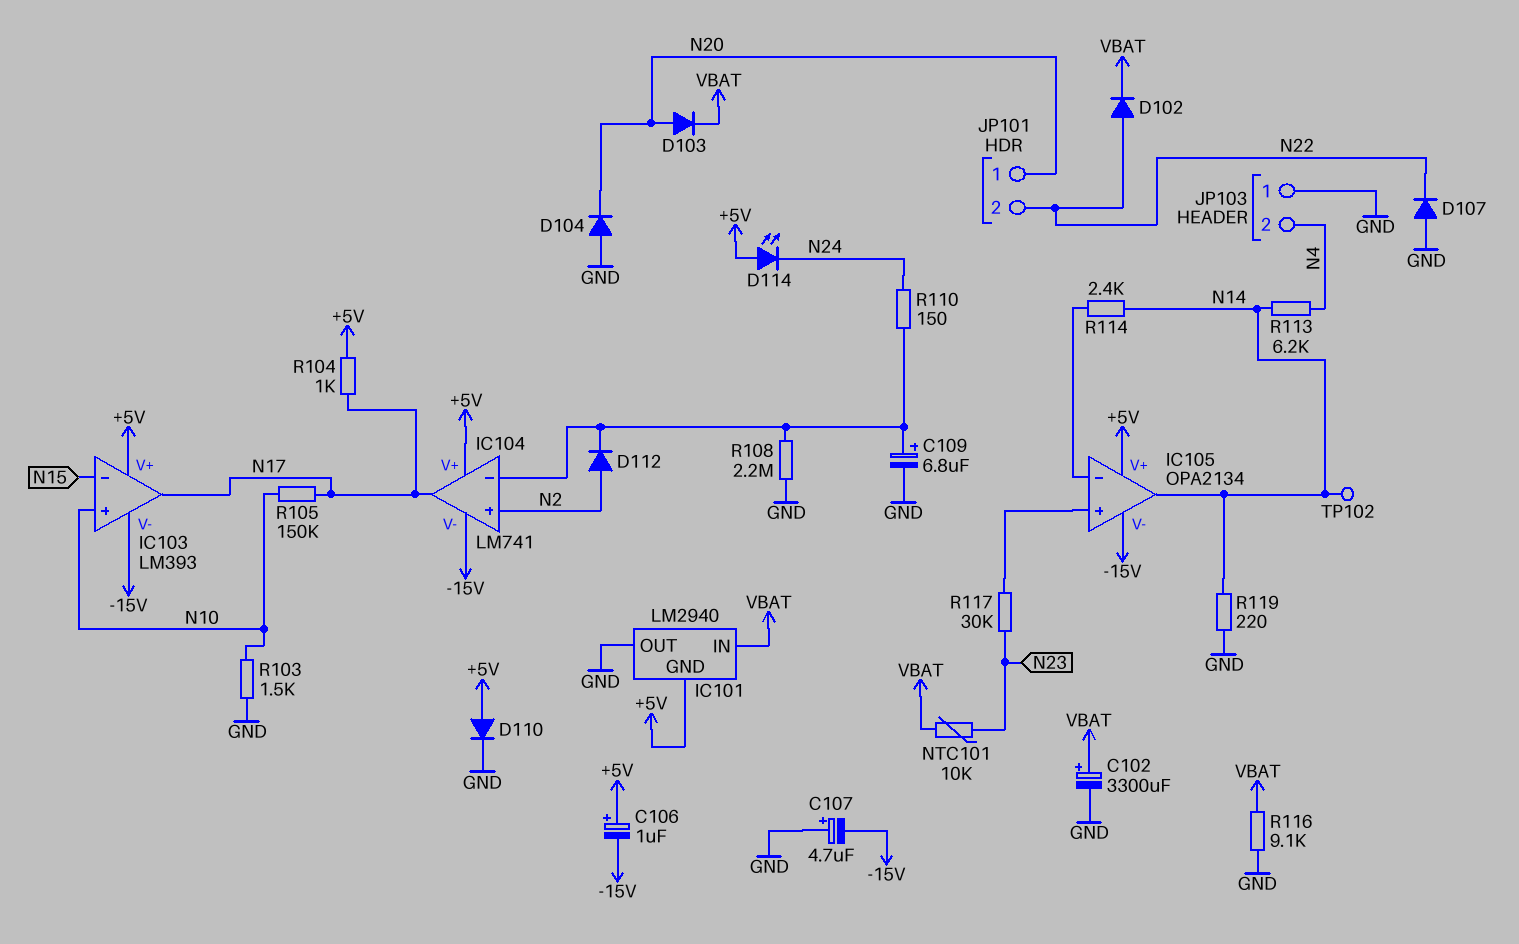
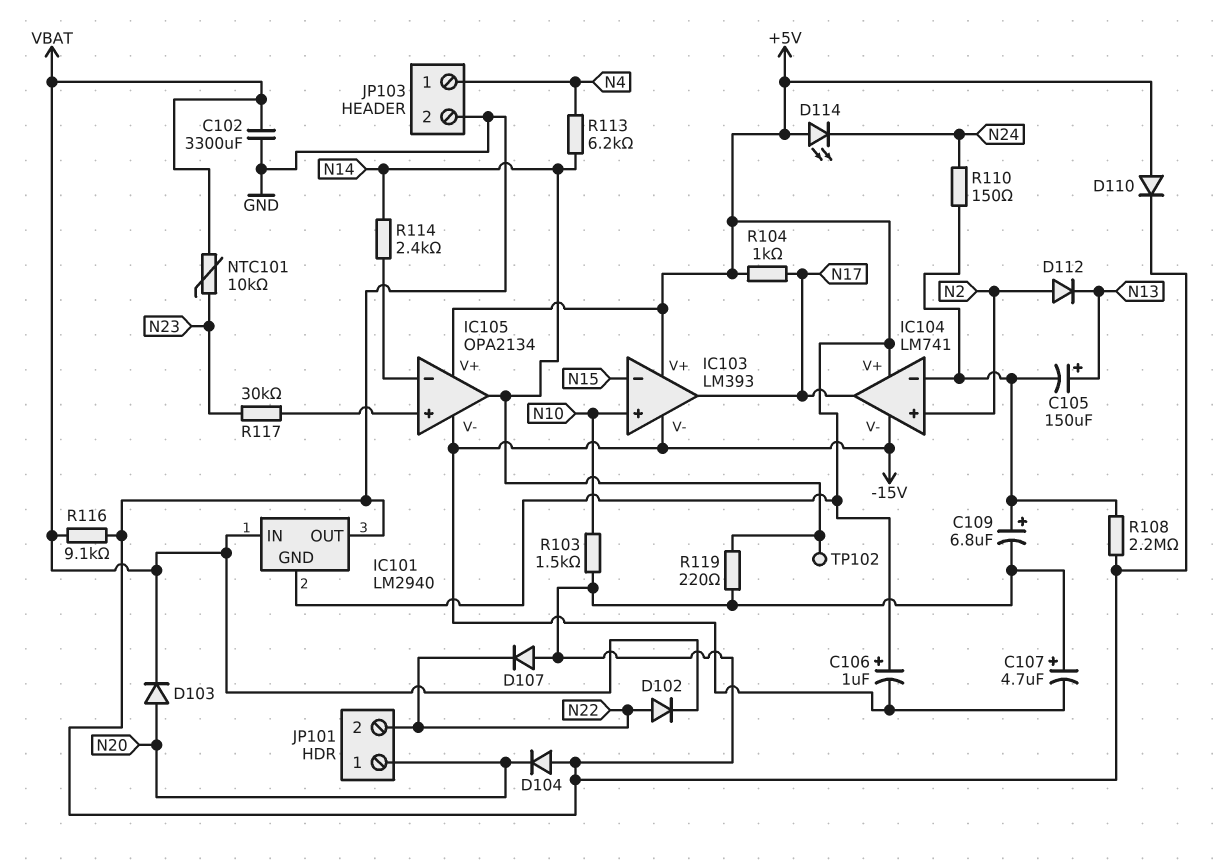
C102: 3300uF (plus VBAT, minus GND) -> 3300uF (GND, VBAT)
C105: none -> 150uF (plus N13, minus IC104/in-)
D112: diode (A N2, K IC104/in-) -> diode (A N2, K N13)
JP103 pin 1: GND -> N4
JP103 pin 2: N4 -> GND
R105: 150k (N10, N17) -> none

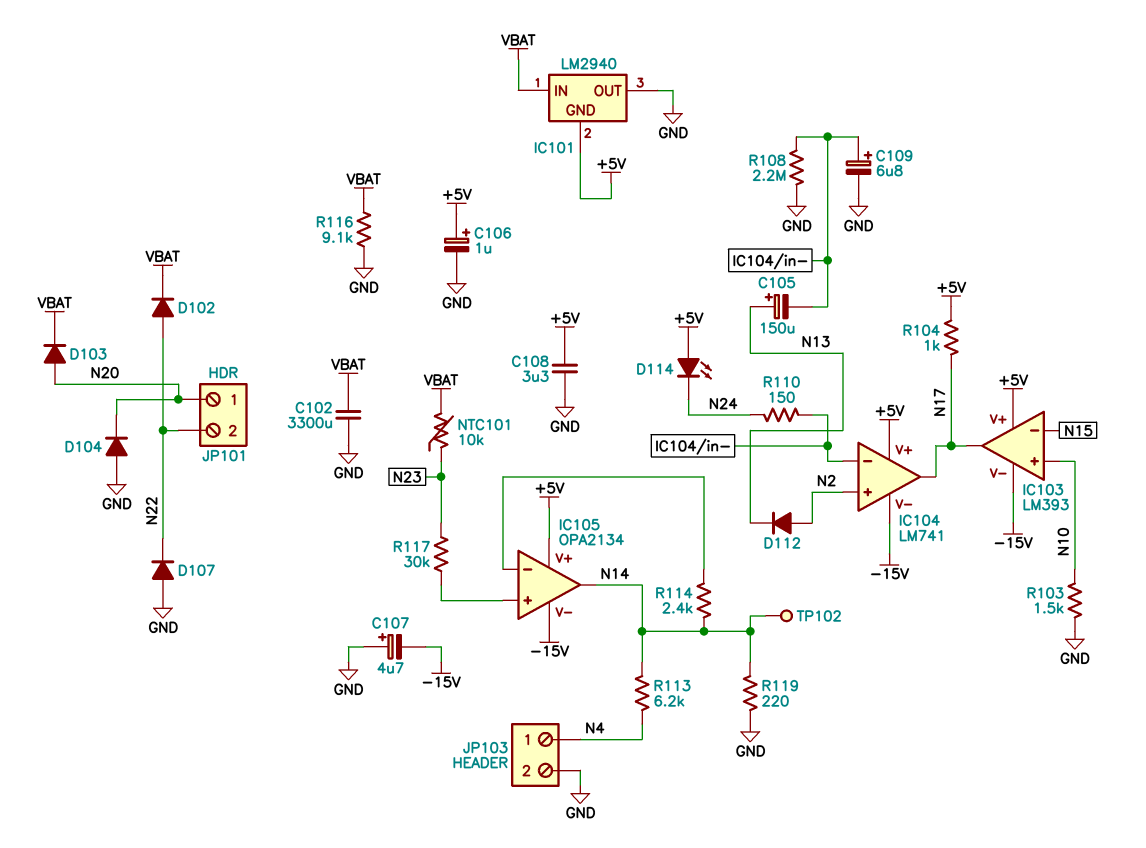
C106: 1uF (plus +5V, minus -15V) -> 1uF (plus +5V, minus GND)
C108: none -> 3.3uF (+5V, GND)
D110: diode (A +5V, K GND) -> none

